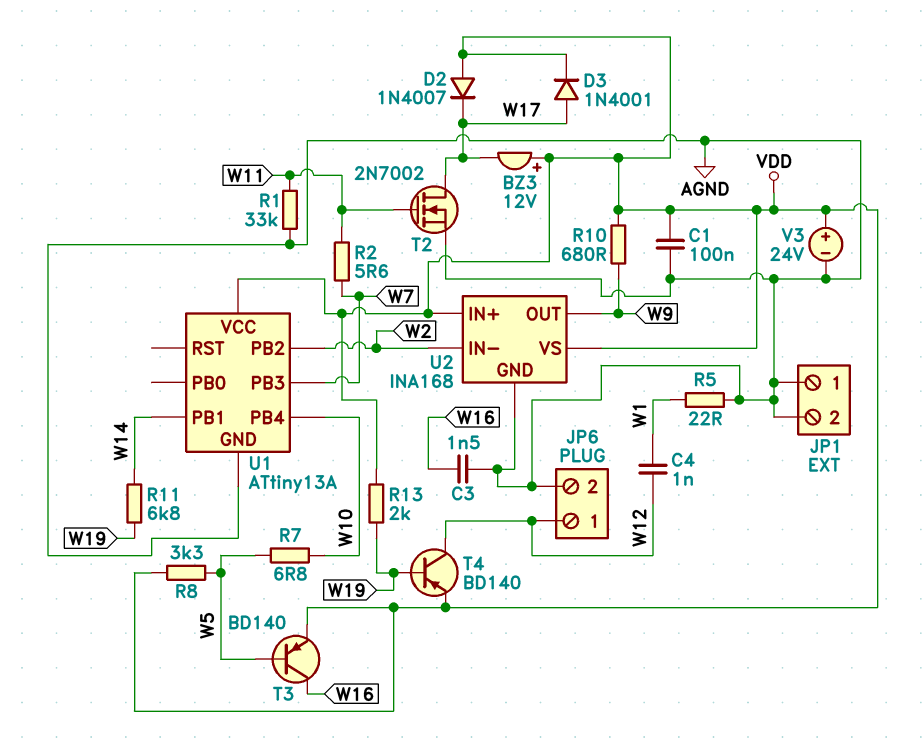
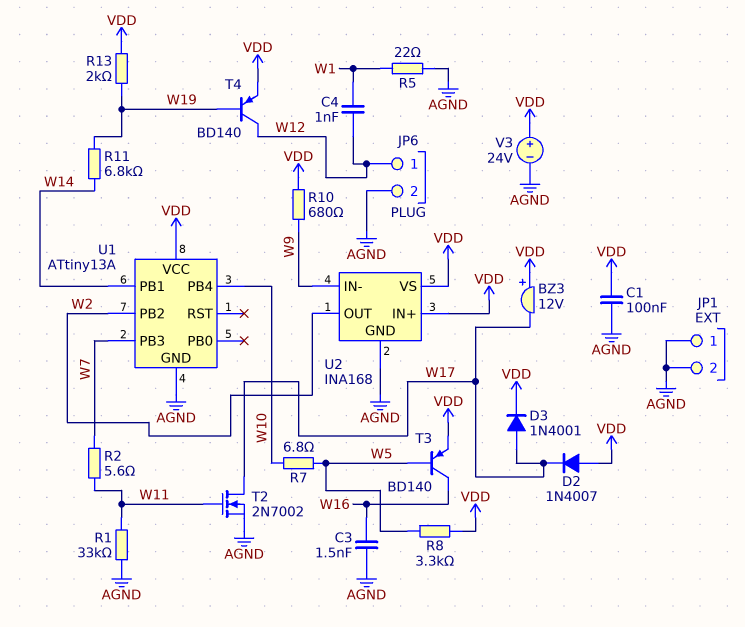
U2 pin IN-: W2 -> W9
U2 pin OUT: W9 -> W2

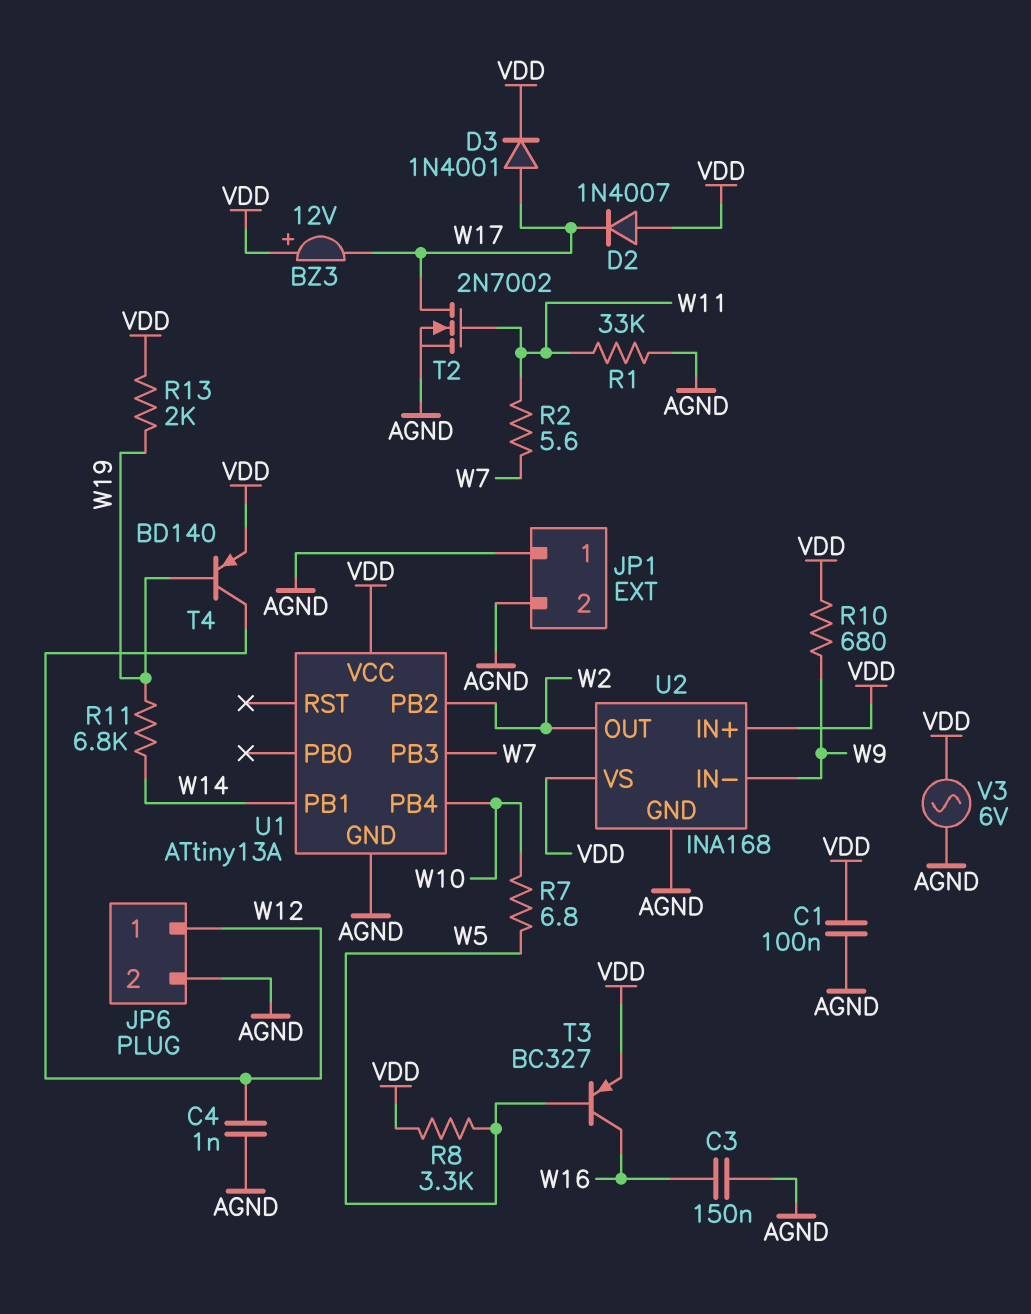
C3: 1.5nF (AGND, W16) -> 150nF (AGND, W16)
C4: 1nF (W1, W12) -> 1nF (AGND, W12)
R5: 22 (AGND, W1) -> none
T3: PNP BD140 (B W5, C W16, E VDD) -> PNP BC327 (B W5, C W16, E VDD)
V3: 24V (plus VDD, minus AGND) -> AC 6V (AGND, VDD)

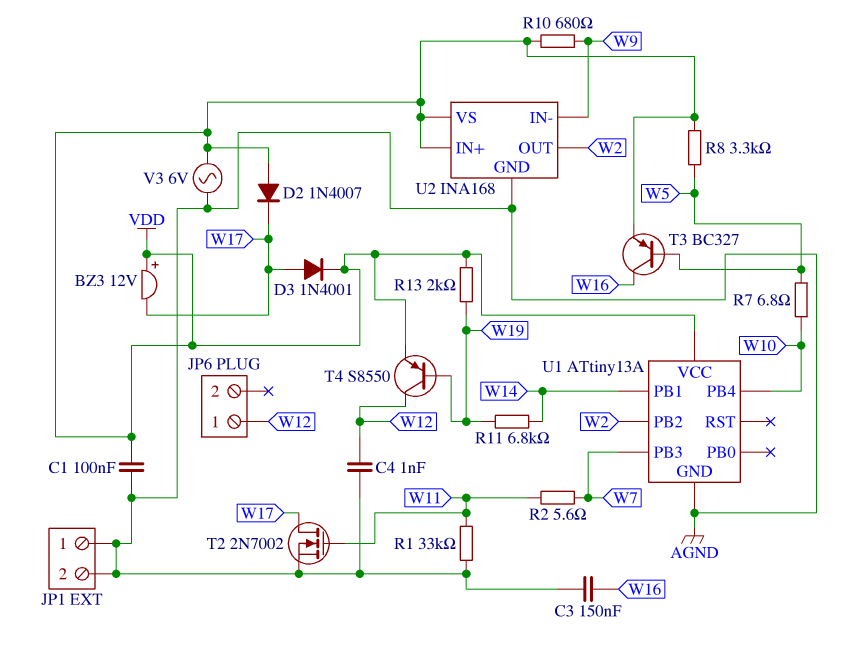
JP6 pin 2: AGND -> none
T4: PNP BD140 (B W19, C W12, E VDD) -> PNP S8550 (B W19, C W12, E VDD)

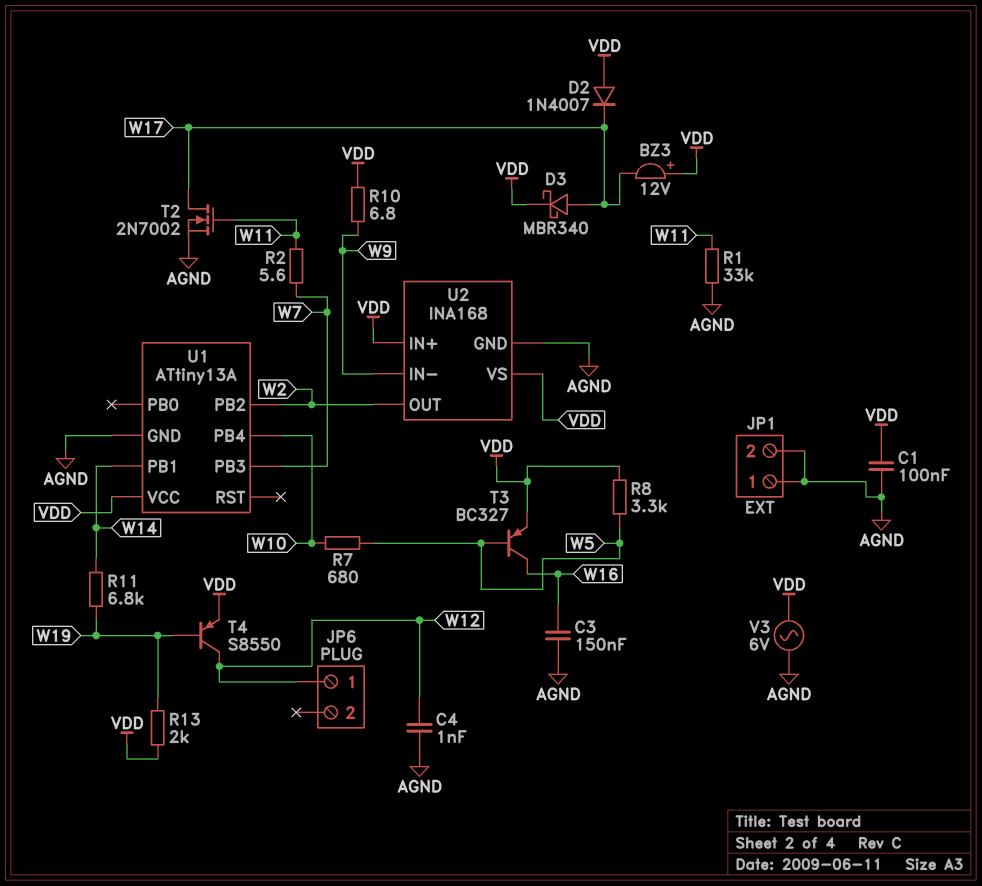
D3: diode 1N4001 (A W17, K VDD) -> schottky MBR340 (A W17, K VDD)
R7: 6.8 (W5, W10) -> 680 (W5, W10)
R10: 680 (VDD, W9) -> 6.8 (VDD, W9)

